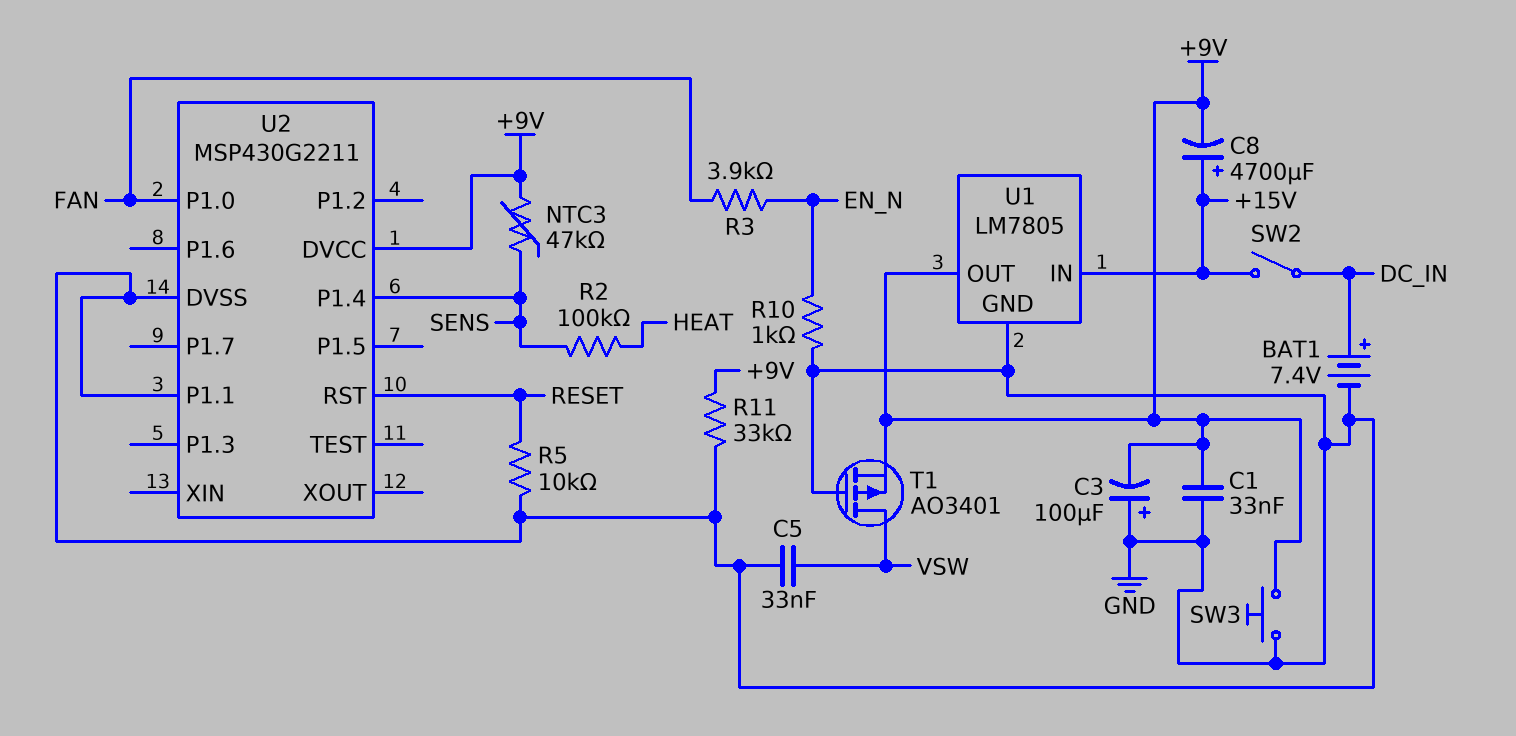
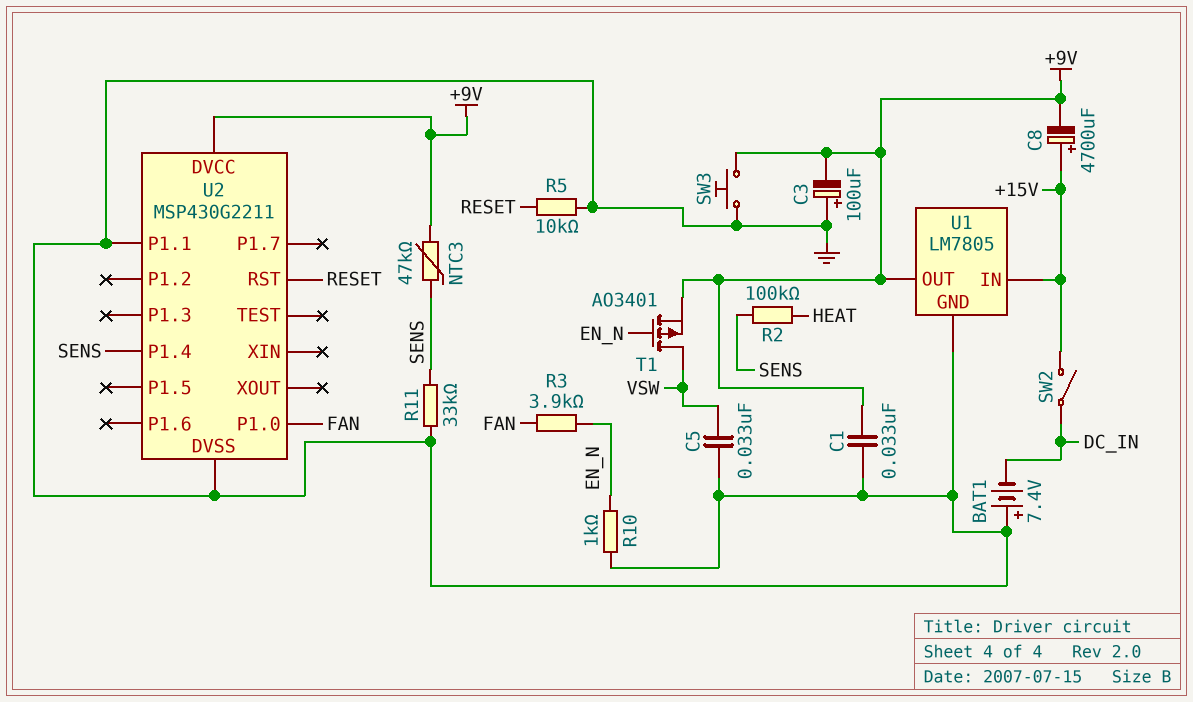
BAT1: 7.4V (plus DC_IN, minus GND) -> 7.4V (plus GND, minus DC_IN)
R11: 33k (+9V, GND) -> 33k (GND, SENS)
T1: PMOS AO3401 (G GND, D VSW, S +9V) -> PMOS AO3401 (G EN_N, D VSW, S +9V)

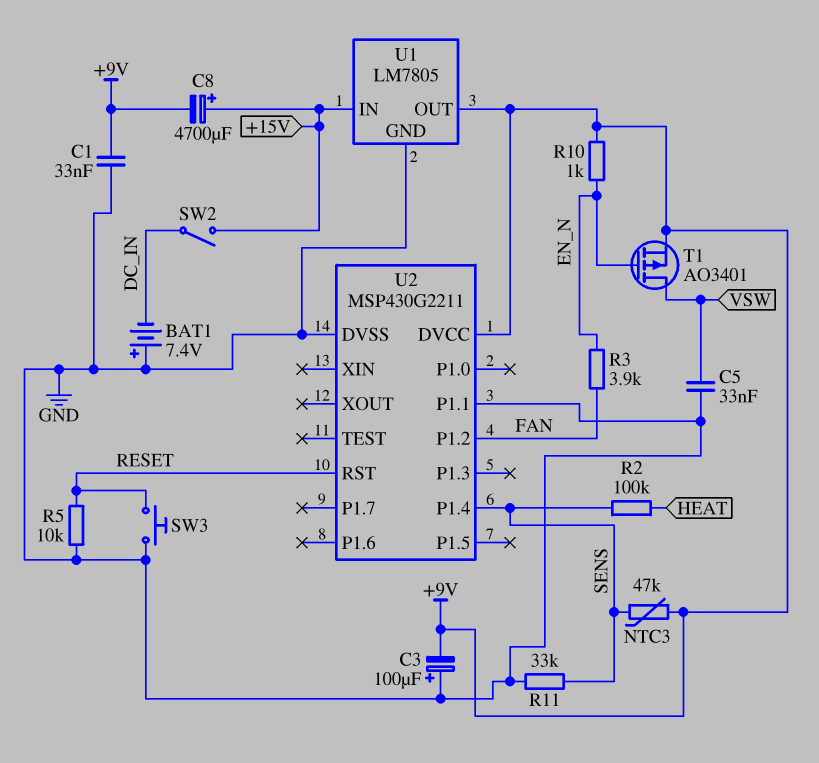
R10: 1k (EN_N, GND) -> 1k (+9V, EN_N)
SW3: button (+9V, GND) -> button (GND, RESET)
U2 pin P1.0: FAN -> none
U2 pin P1.2: none -> FAN

